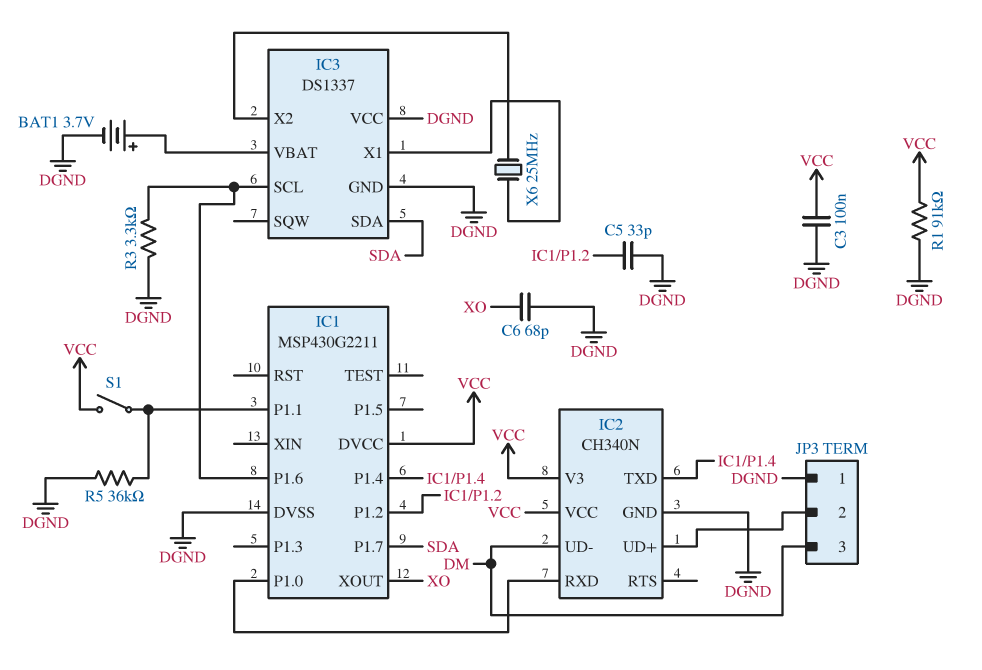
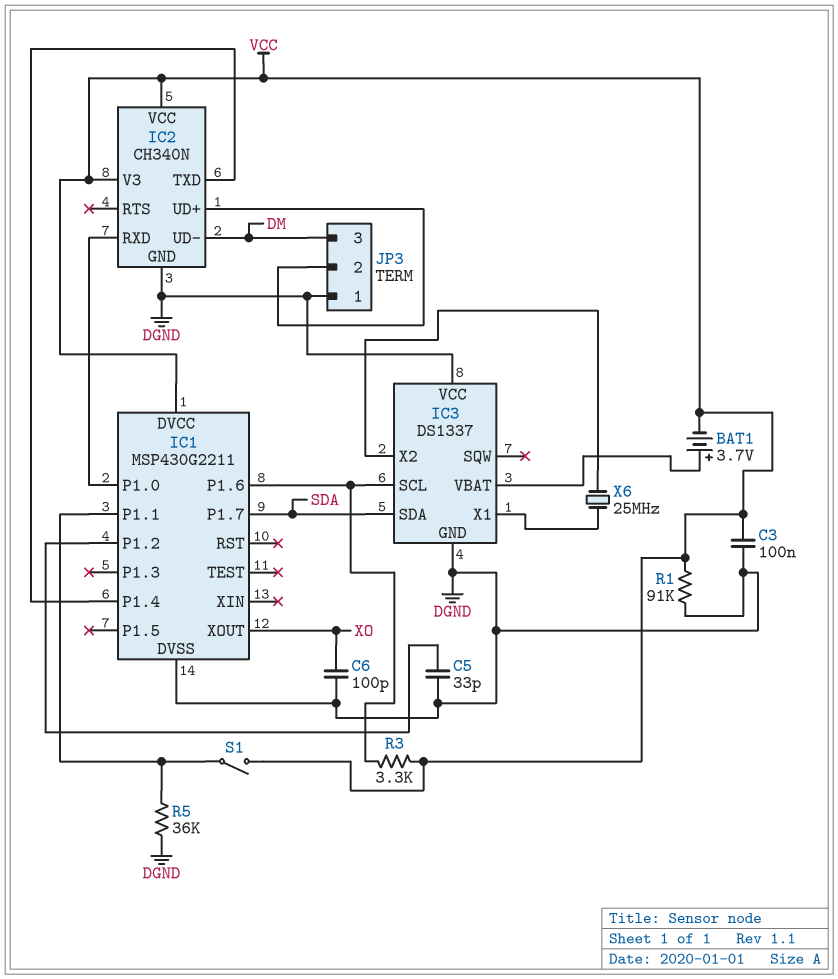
BAT1: 3.7V (plus IC3/VBAT, minus DGND) -> 3.7V (plus IC3/VBAT, minus VCC)
C6: 68pF (DGND, XO) -> 100pF (DGND, XO)
R3: 3.3k (DGND, IC1/P1.6) -> 3.3k (IC1/P1.6, VCC)

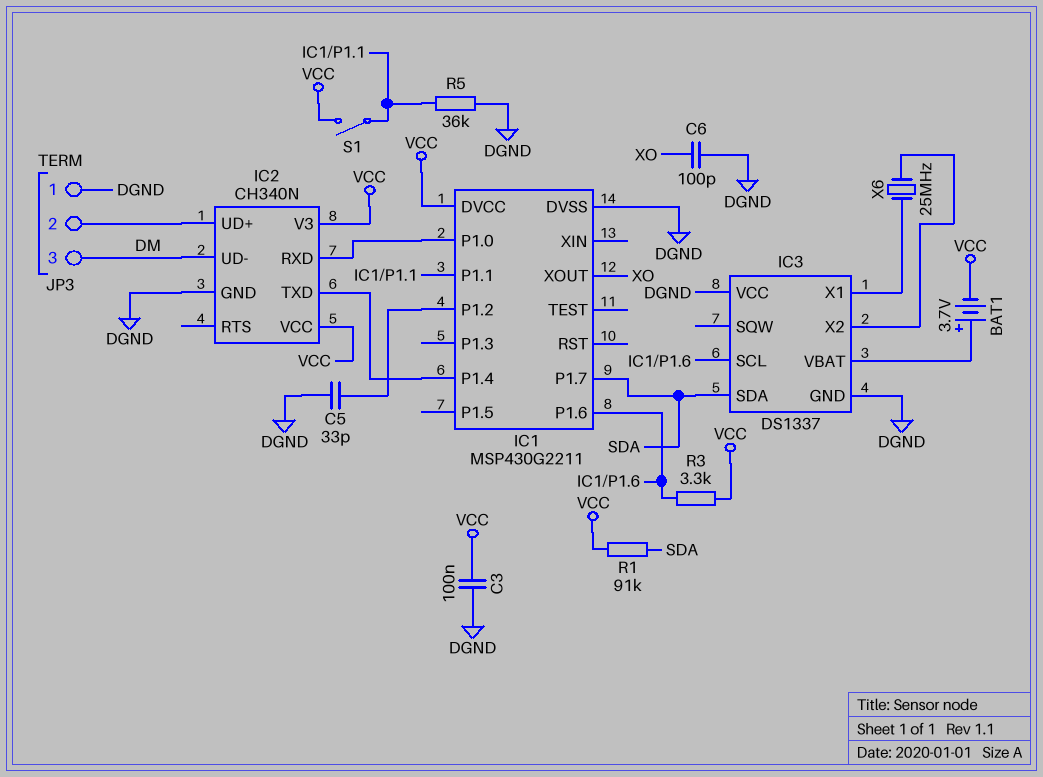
R1: 91k (DGND, VCC) -> 91k (SDA, VCC)

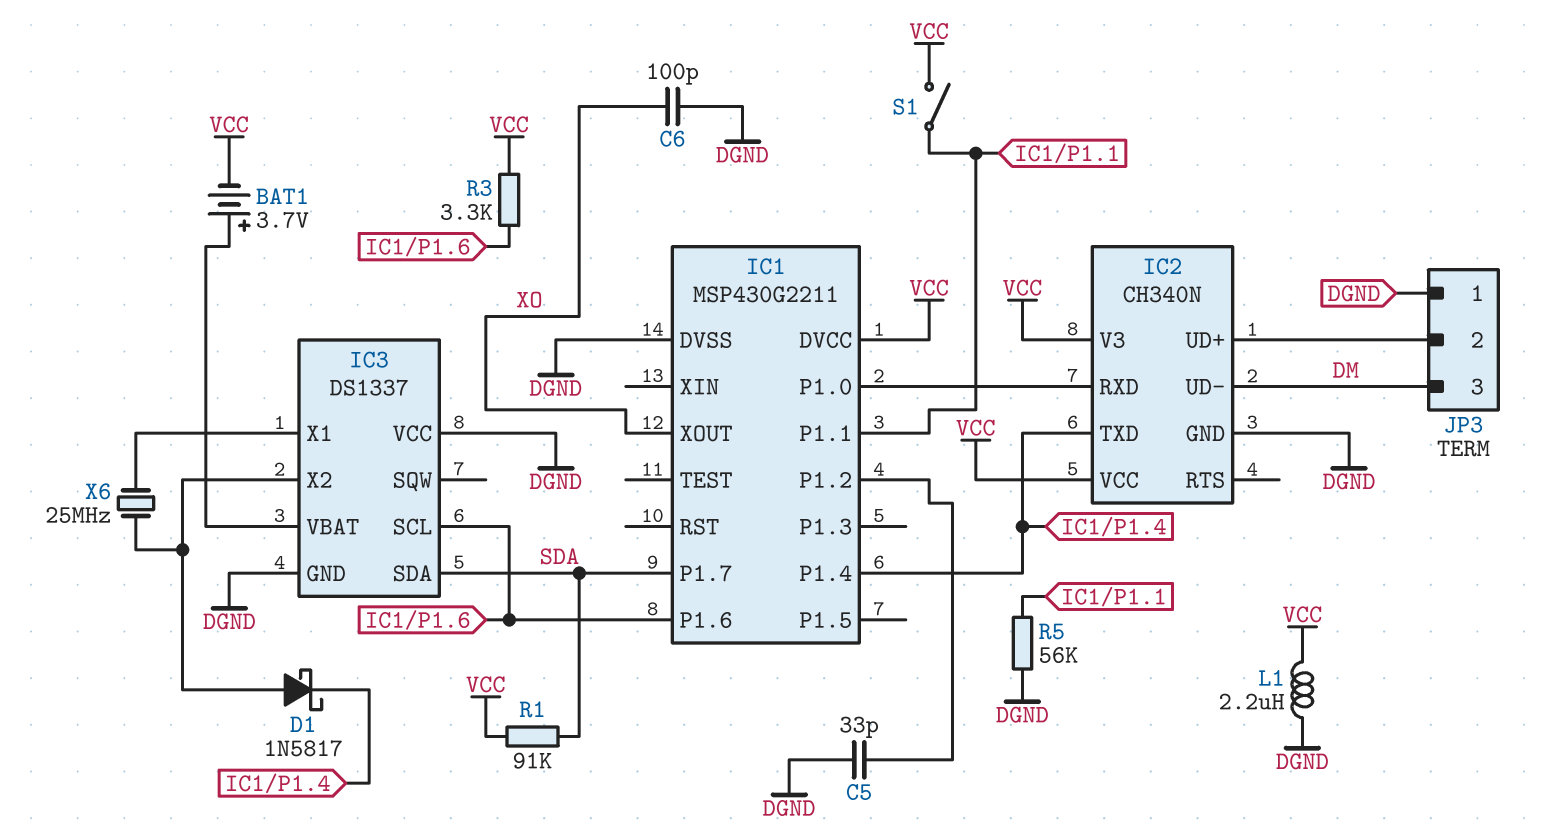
C3: 100nF (DGND, VCC) -> none
D1: none -> schottky 1N5817 (A IC3/X2, K IC1/P1.4)
L1: none -> 2.2uH (DGND, VCC)
R5: 36k (DGND, IC1/P1.1) -> 56k (DGND, IC1/P1.1)

